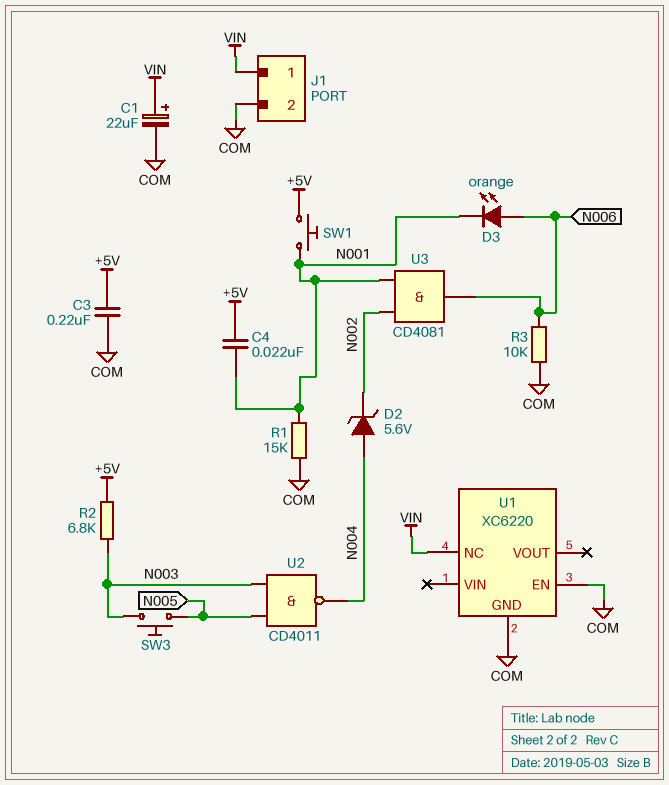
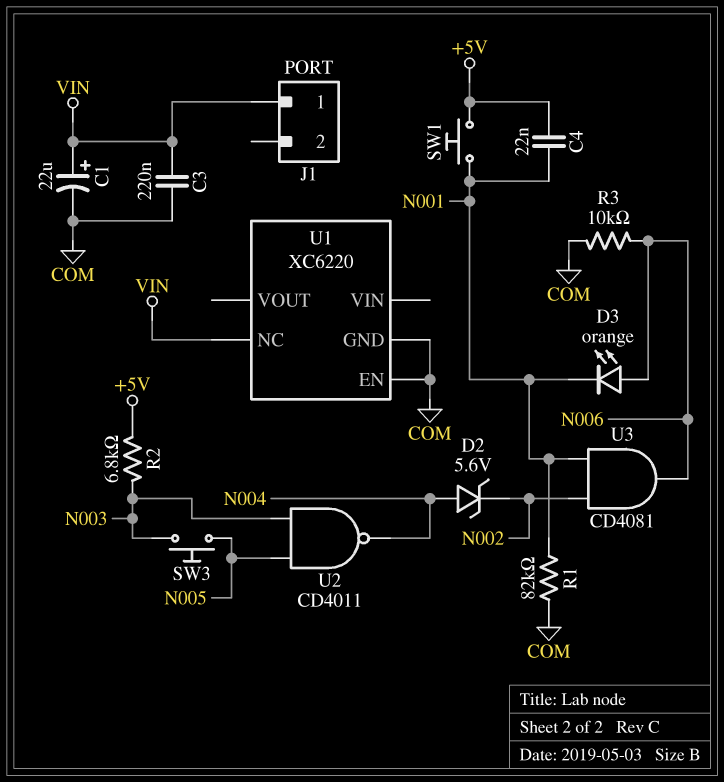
C3: 220nF (+5V, COM) -> 220nF (COM, VIN)
J1 pin 2: COM -> none
R1: 15k (COM, N001) -> 82k (COM, N001)

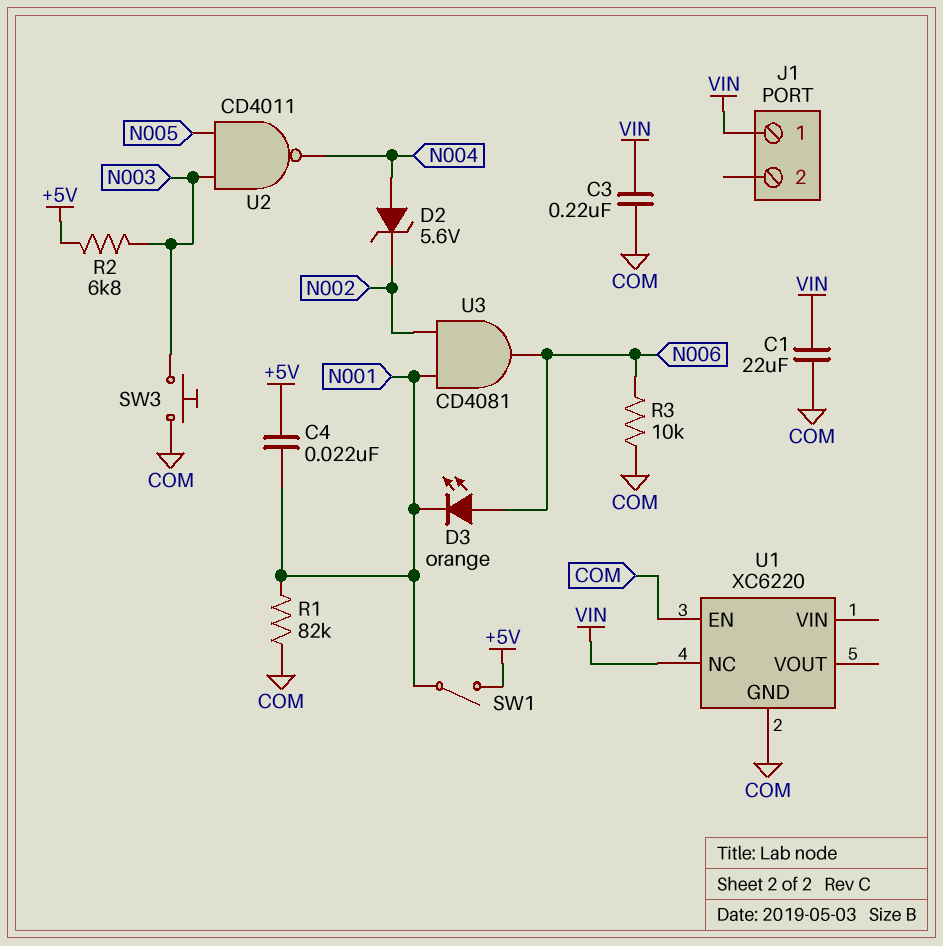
C1: 22uF (plus VIN, minus COM) -> 22uF (COM, VIN)
SW1: button (+5V, N001) -> switch (+5V, N001)
SW3: button (N003, N005) -> button (COM, N003)

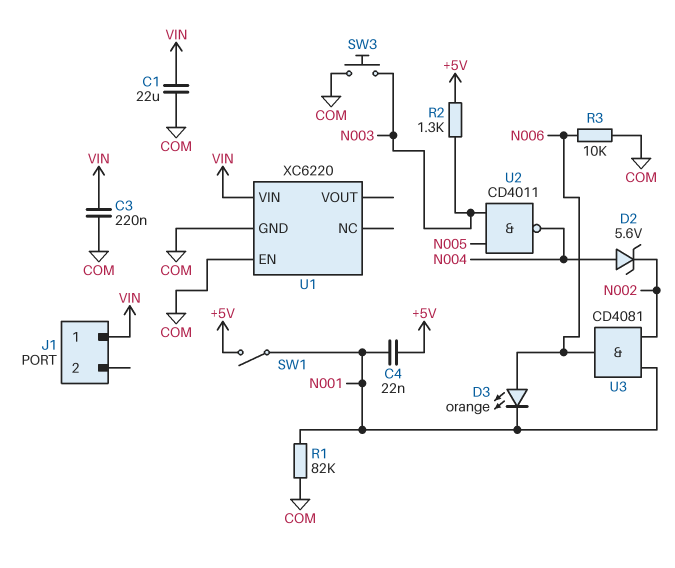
R2: 6.8k (+5V, N003) -> 1.3k (+5V, N003)
U1 pin NC: VIN -> none
U1 pin VIN: none -> VIN

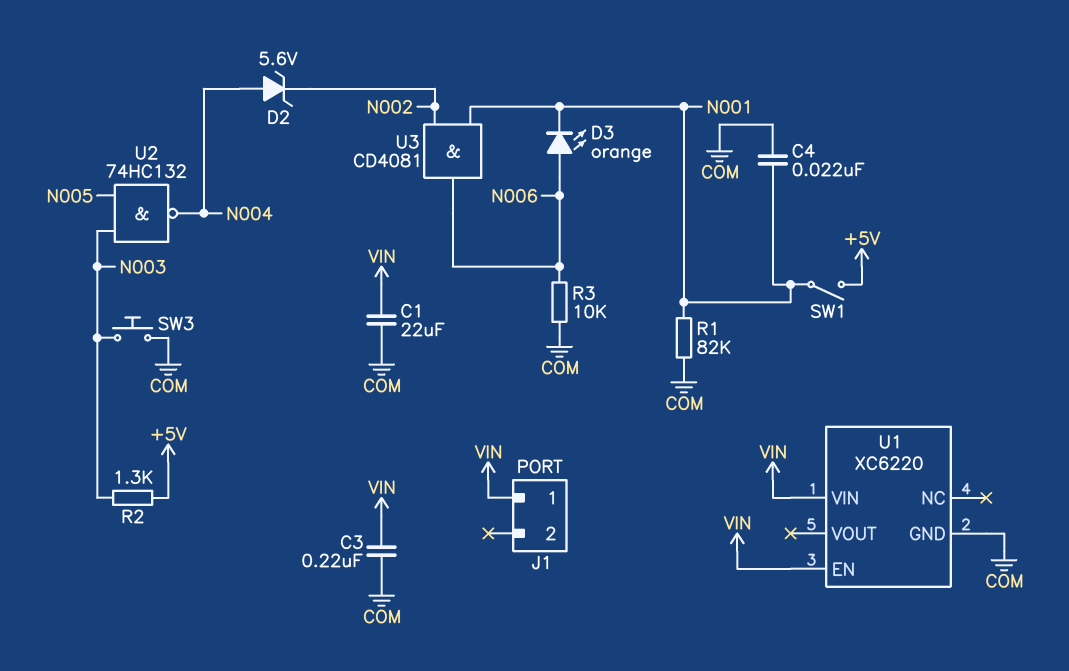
C4: 22nF (+5V, N001) -> 22nF (COM, N001)
U1 pin EN: COM -> VIN
U2: NAND CD4011 (in N003, in N005, out N004) -> NAND 74HC132 (in N003, in N005, out N004)

